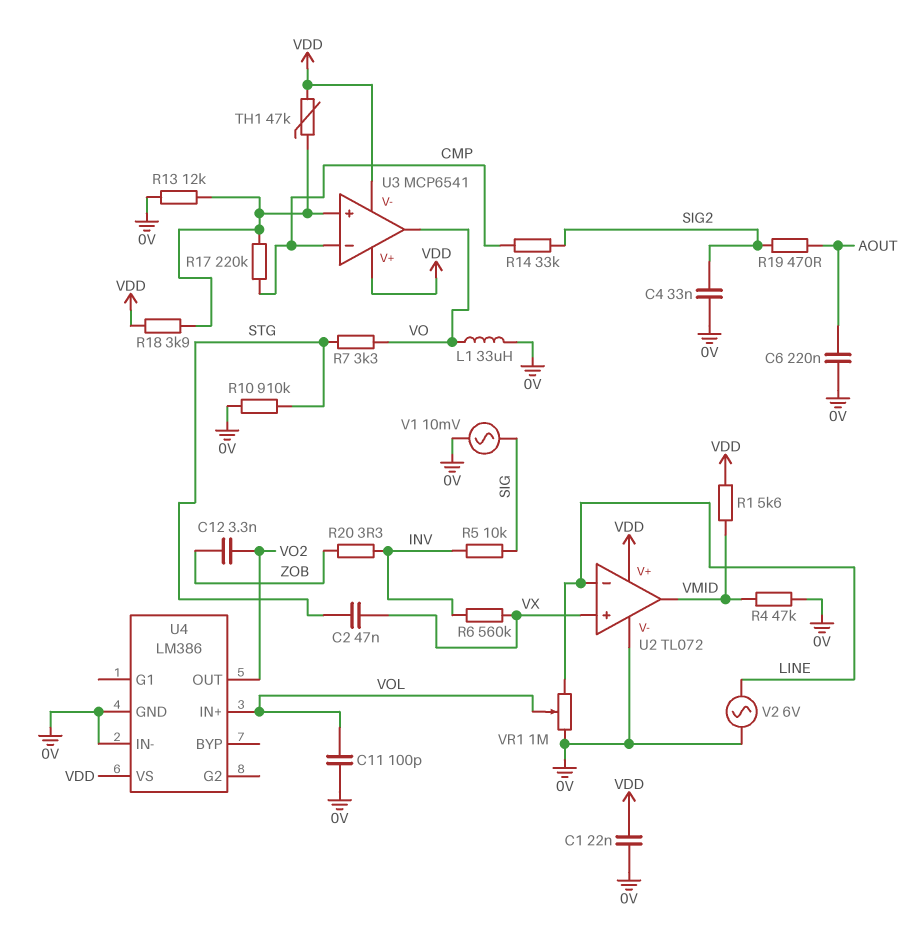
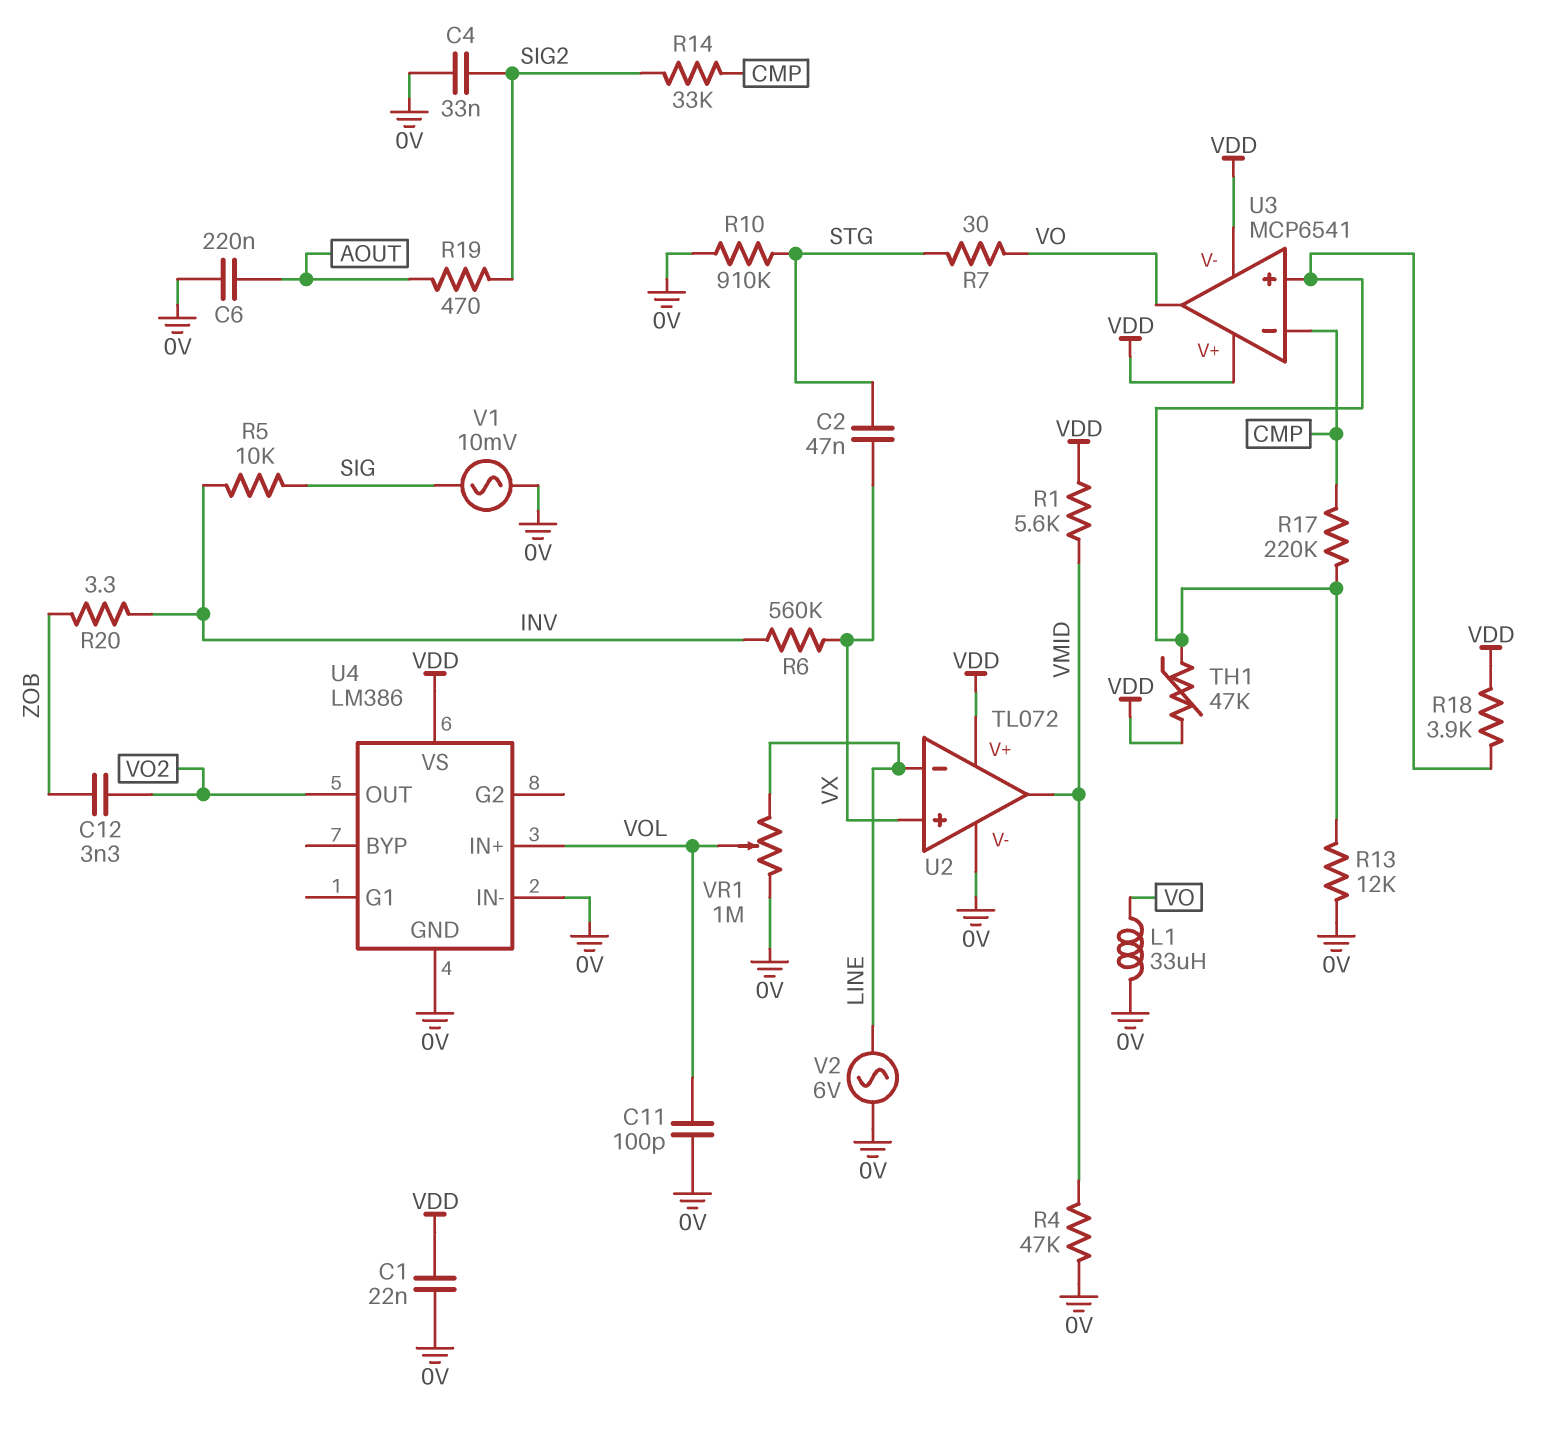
R7: 3.3k (STG, VO) -> 30 (STG, VO)

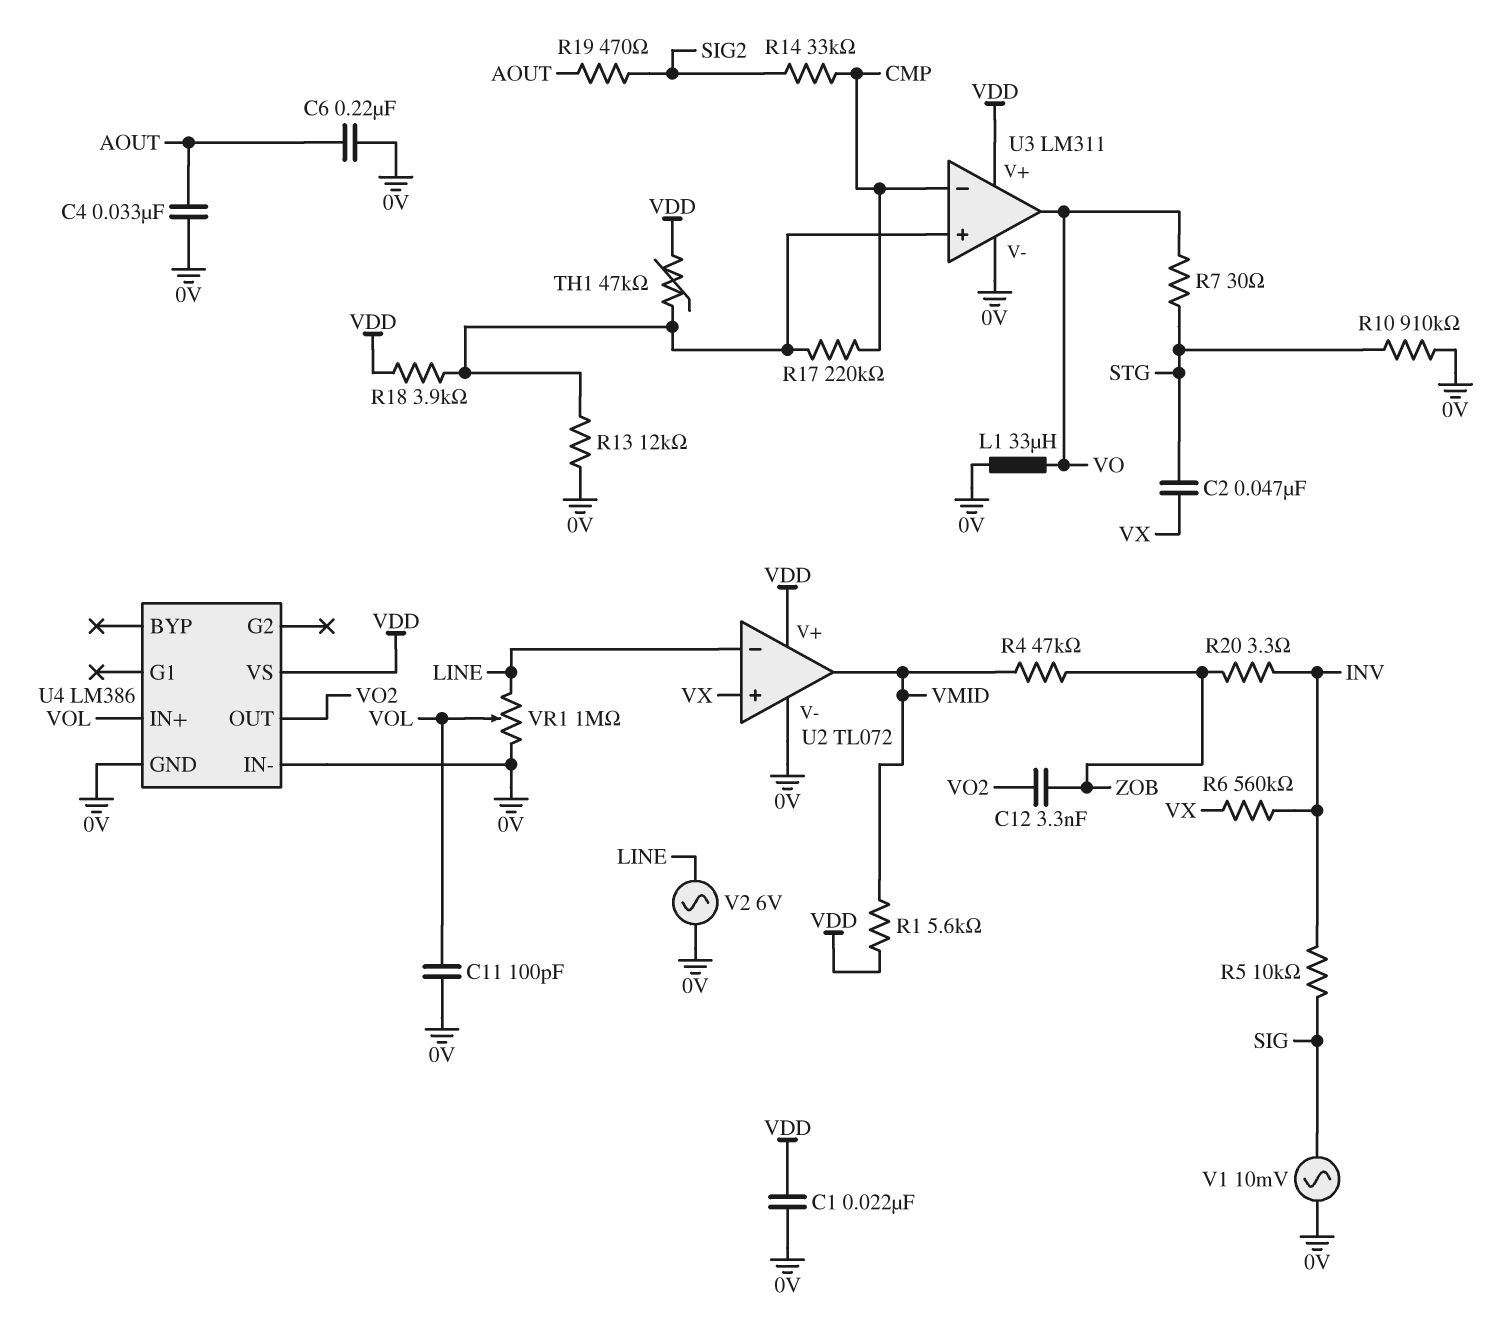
C4: 33nF (0V, SIG2) -> 33nF (0V, AOUT)
R4: 47k (0V, VMID) -> 47k (VMID, ZOB)
U3: MCP6541 -> LM311
U3 pin V-: VDD -> 0V

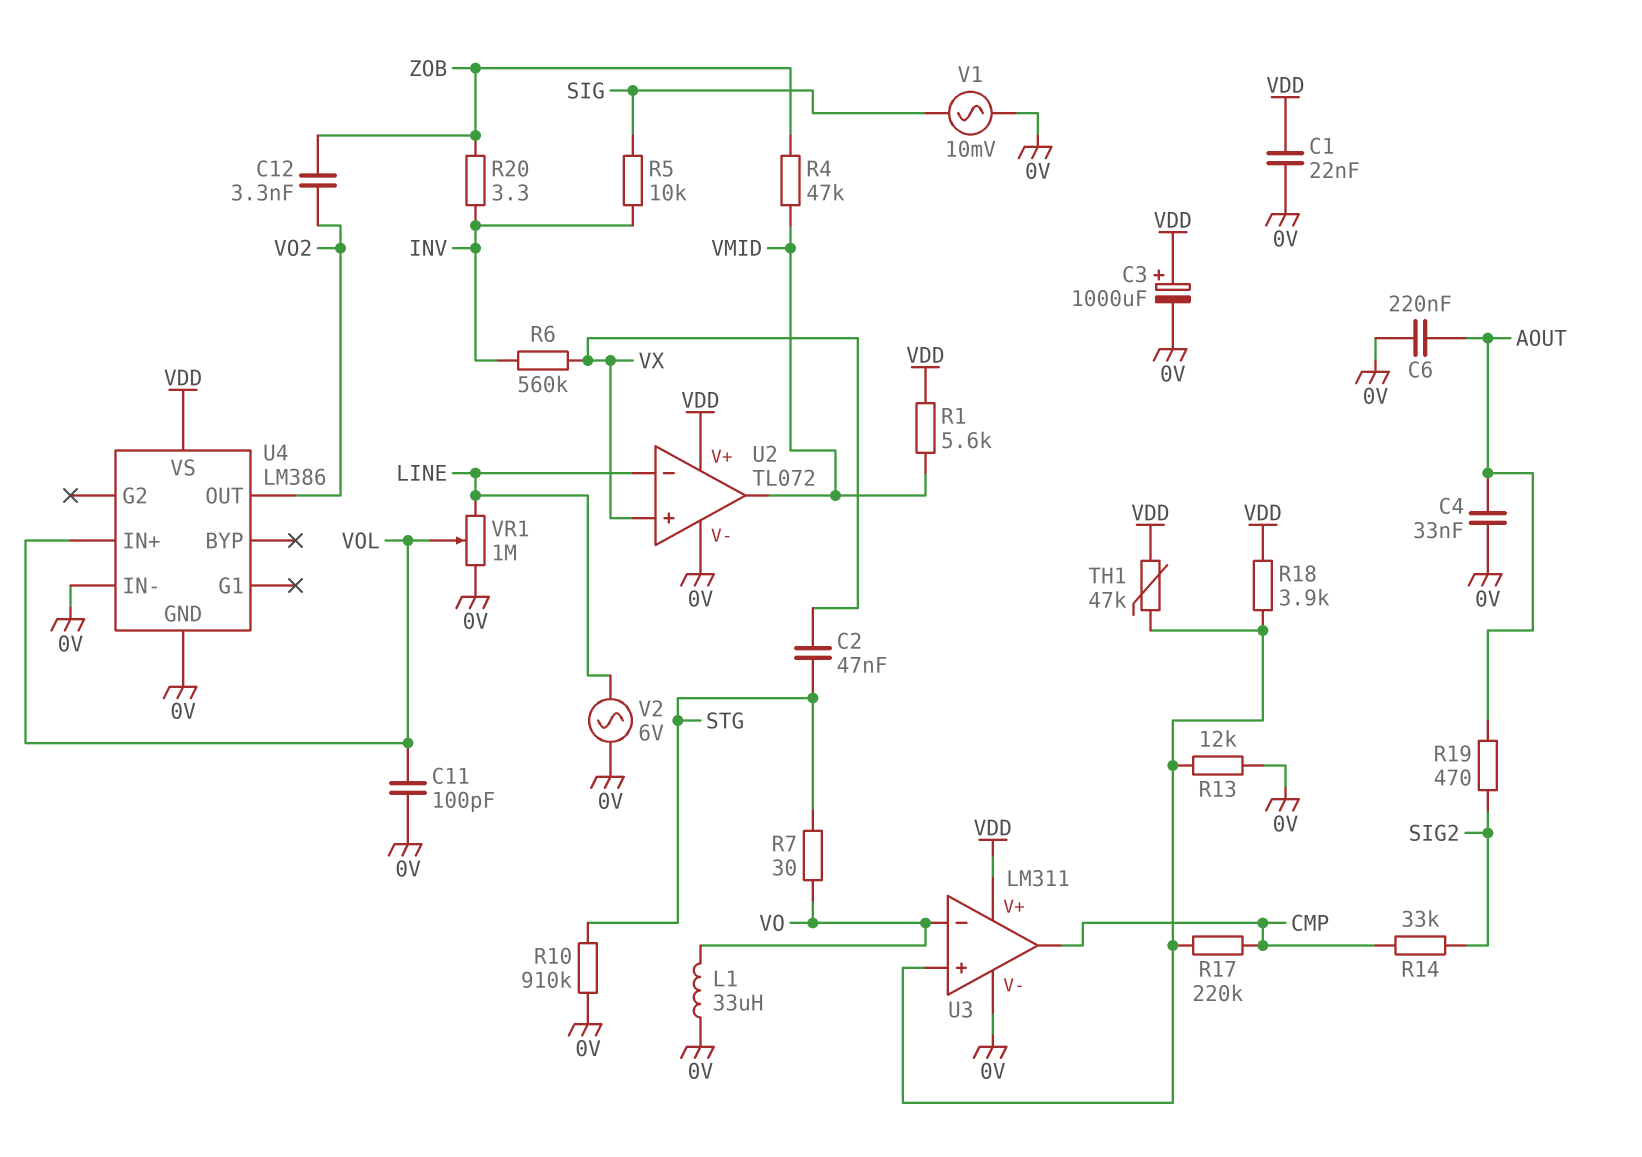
C3: none -> 1000uF (plus VDD, minus 0V)
U3 pin in-: CMP -> VO
U3 pin out: VO -> CMP

